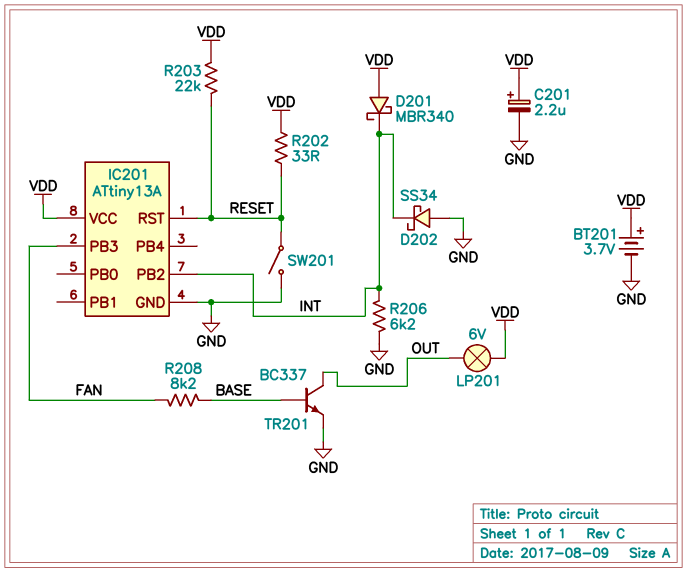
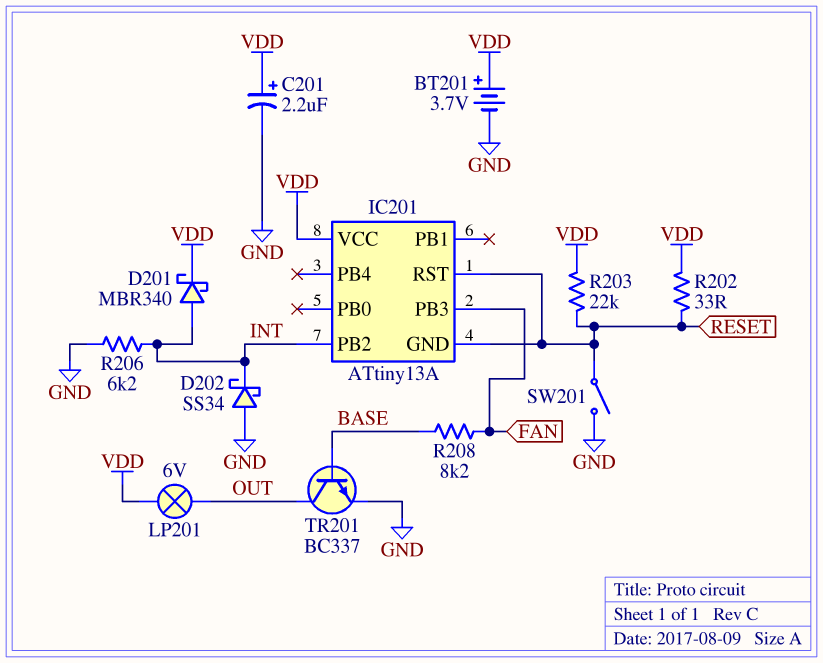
D201: schottky MBR340 (A VDD, K INT) -> schottky MBR340 (A INT, K VDD)
IC201 pin GND: GND -> RESET

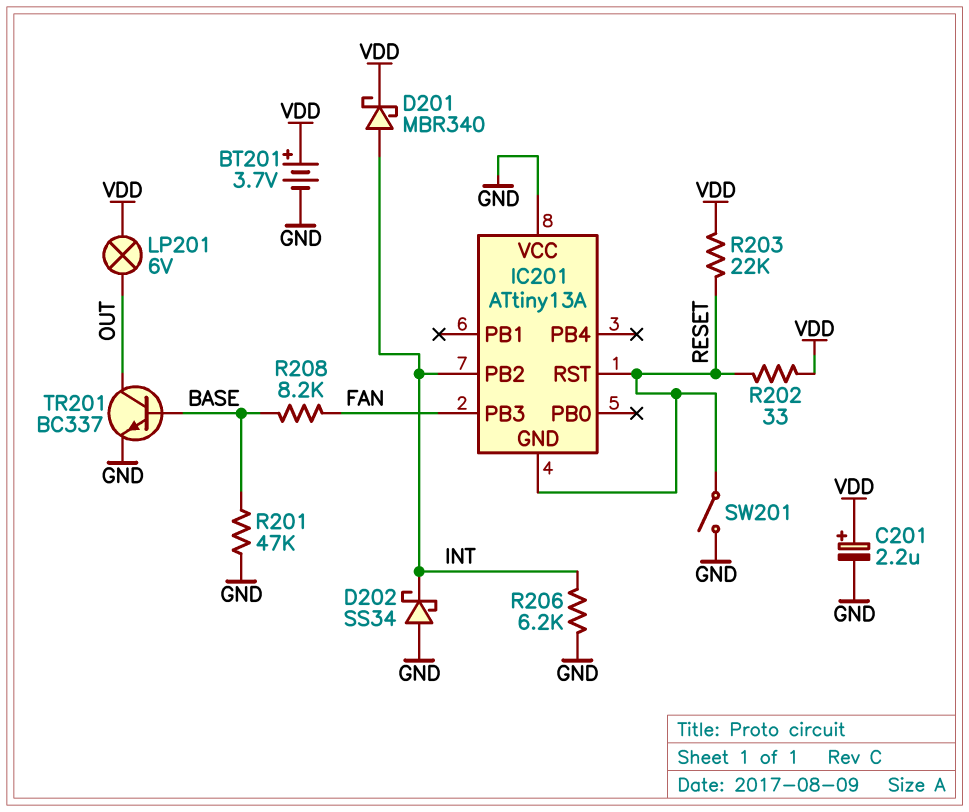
IC201 pin VCC: VDD -> GND
R201: none -> 47k (BASE, GND)

